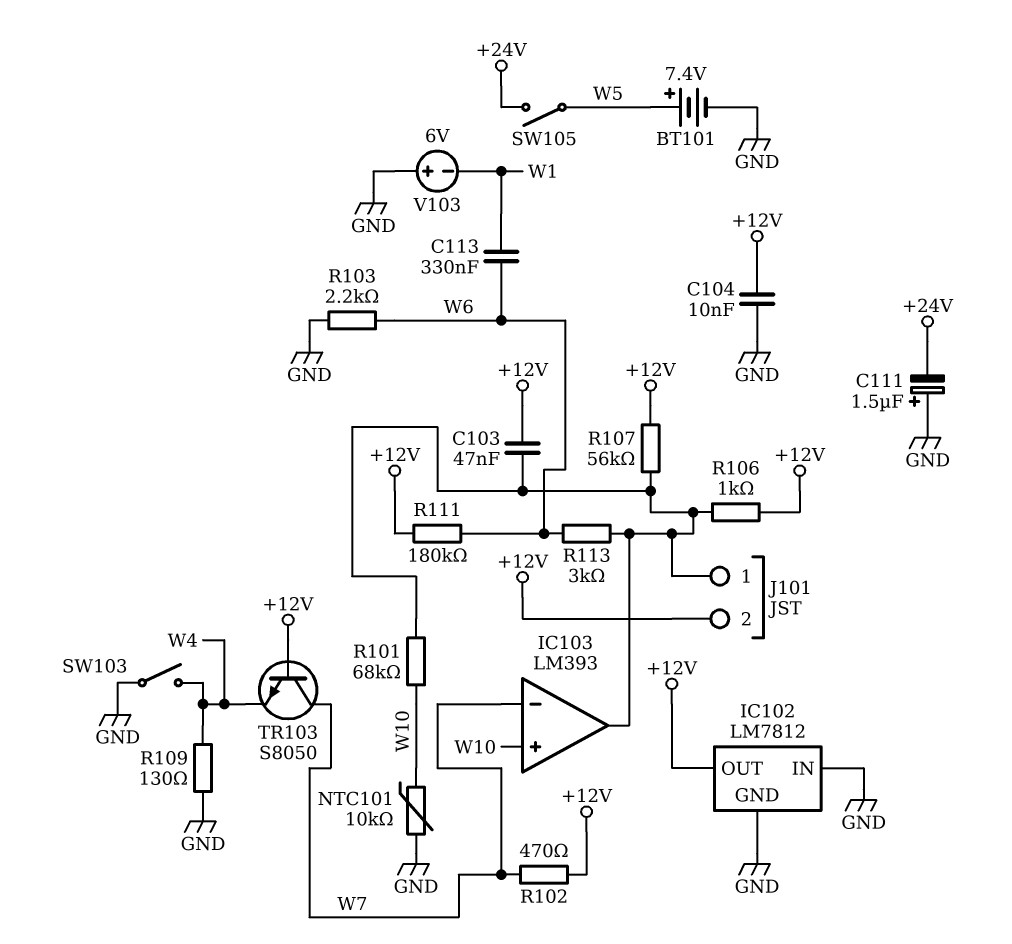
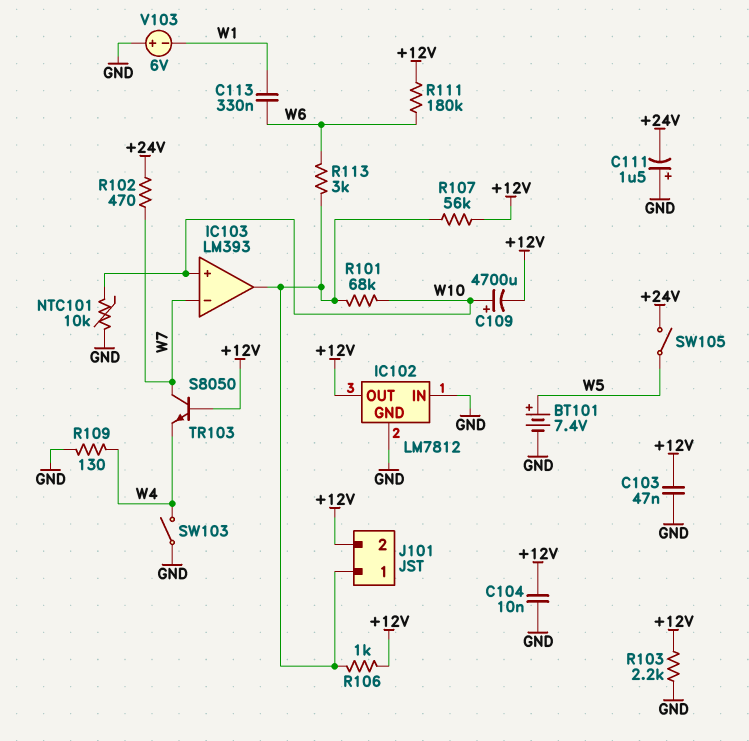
C103: 47nF (+12V, IC103/out) -> 47nF (+12V, GND)
C109: none -> 4700uF (plus W10, minus +12V)
R102: 470 (+12V, W7) -> 470 (+24V, W7)
R103: 2.2k (GND, W6) -> 2.2k (+12V, GND)

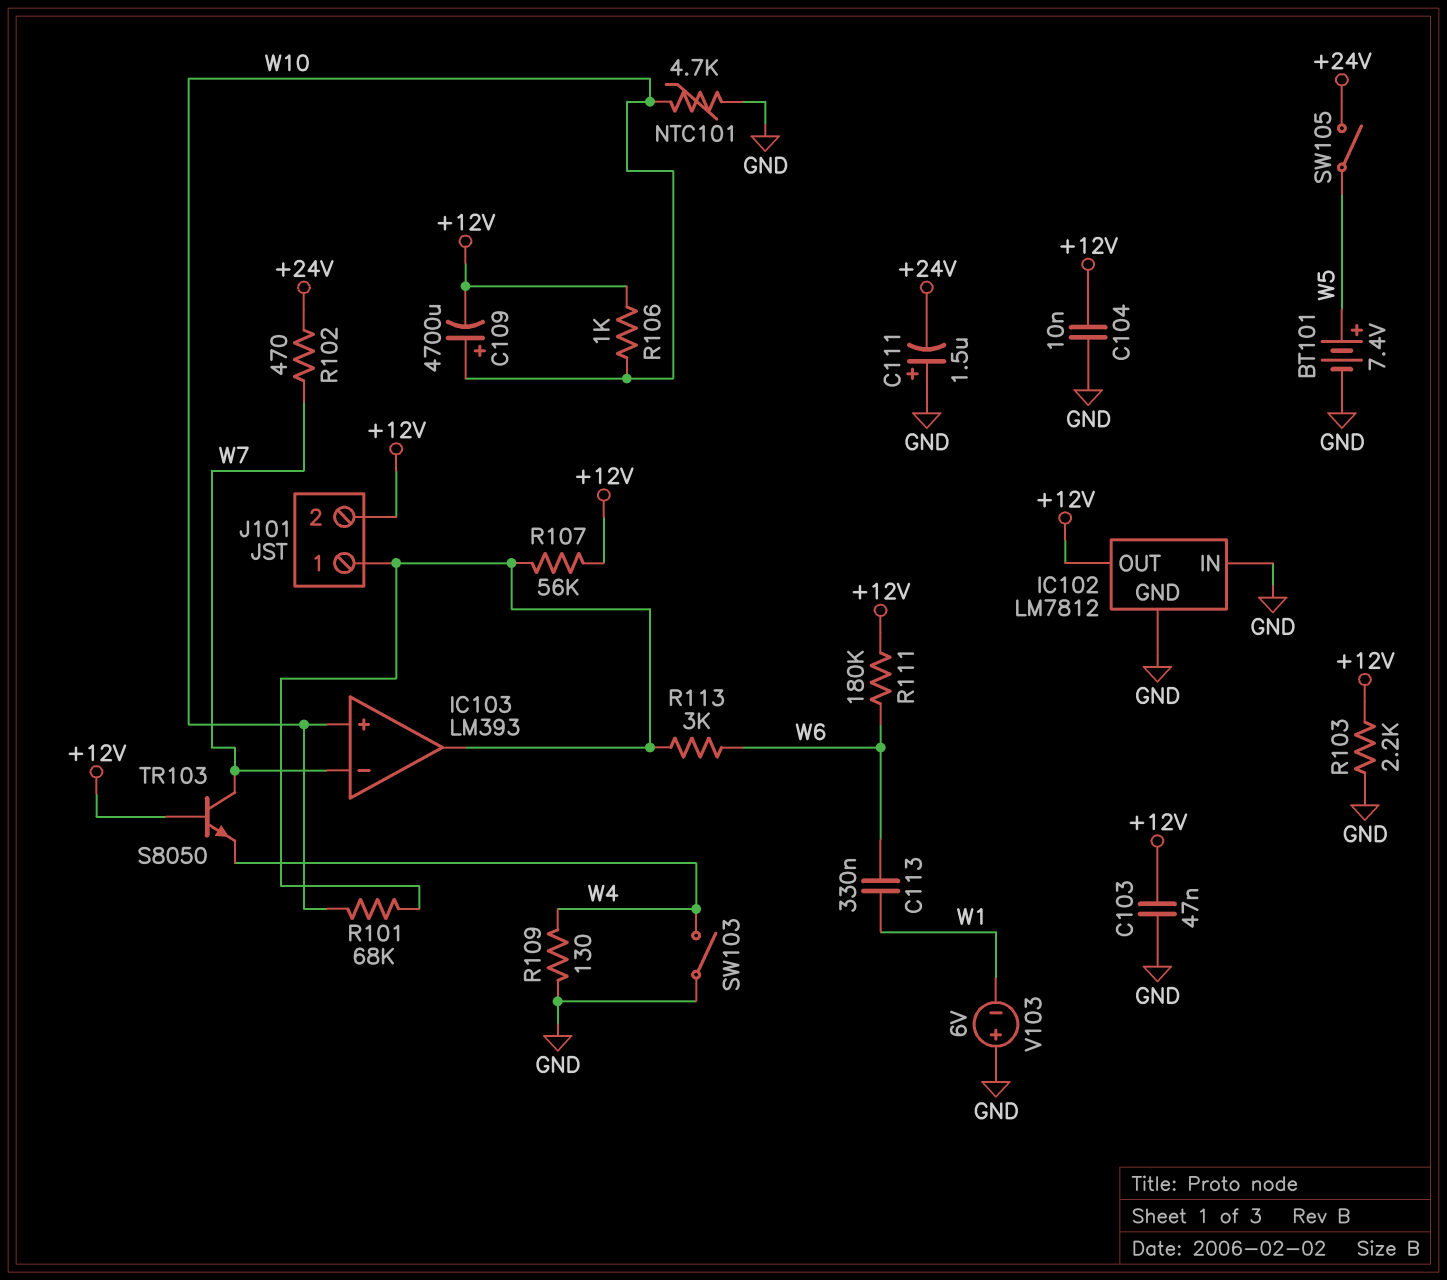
NTC101: 10k (GND, W10) -> 4.7k (GND, W10)
R106: 1k (+12V, IC103/out) -> 1k (+12V, W10)

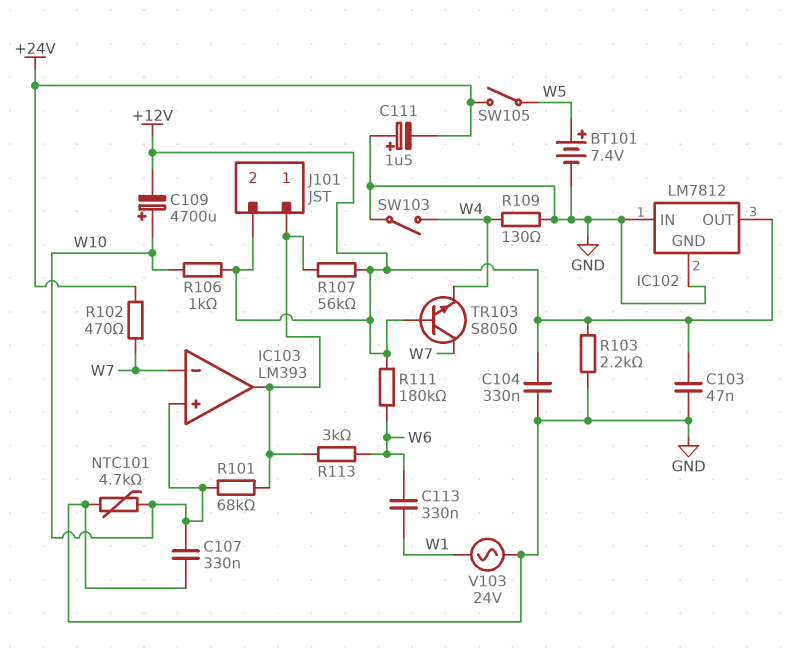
C104: 10nF (+12V, GND) -> 330nF (+12V, GND)
C107: none -> 330nF (GND, W10)
V103: 6V (plus GND, minus W1) -> AC 24V (GND, W1)

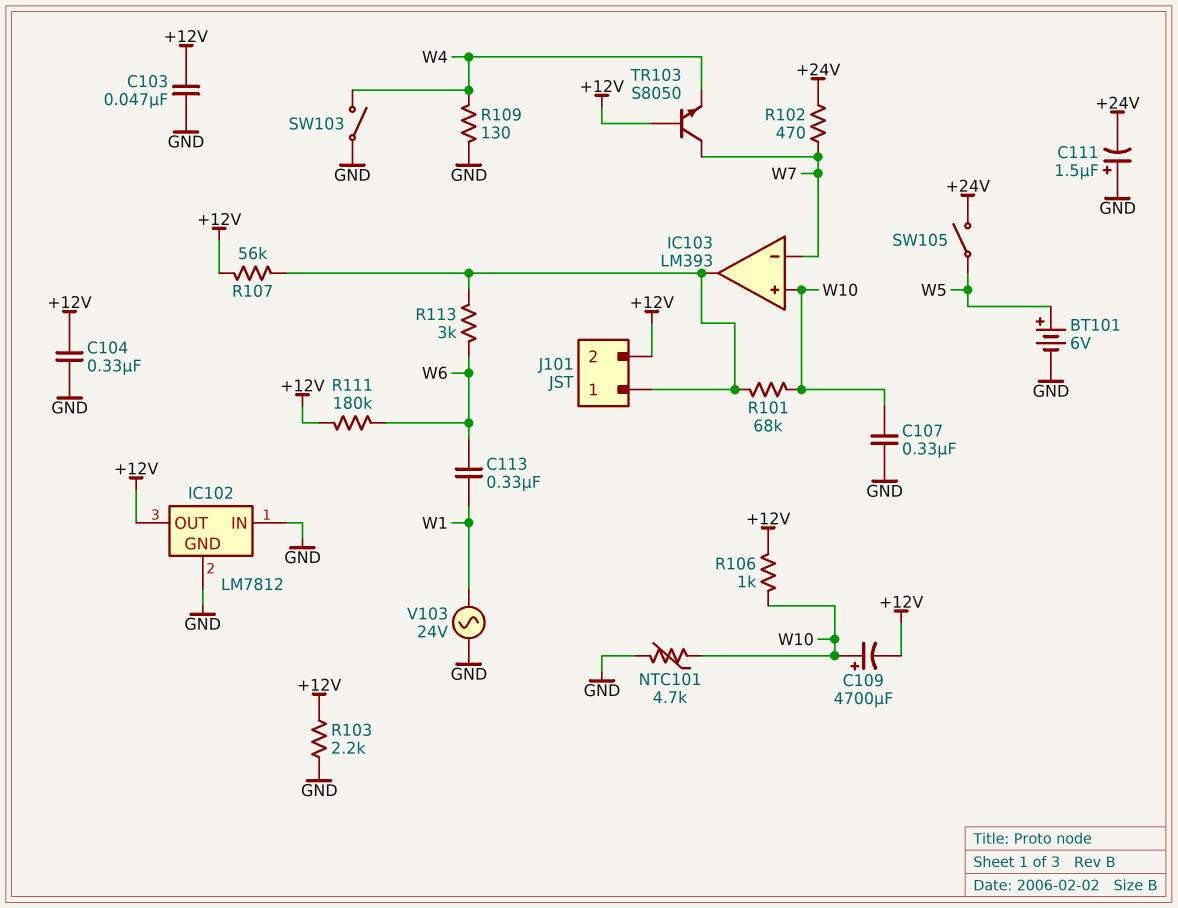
BT101: 7.4V (plus W5, minus GND) -> 6V (plus W5, minus GND)

